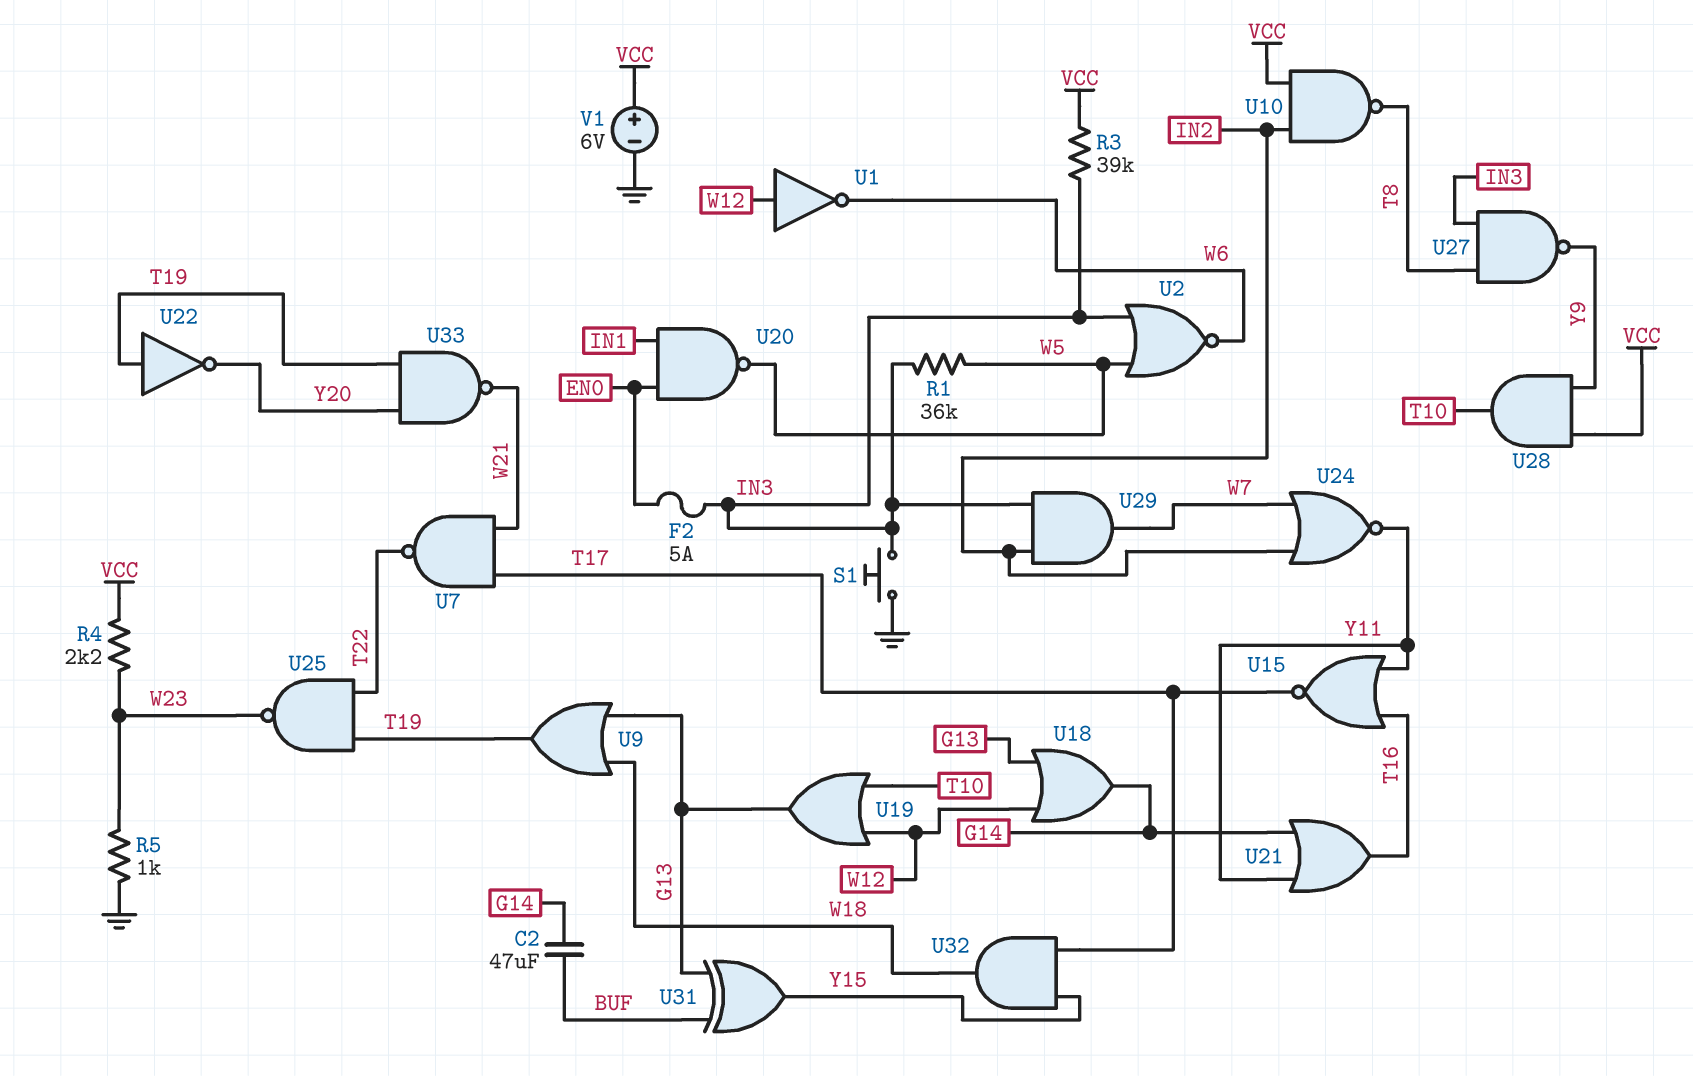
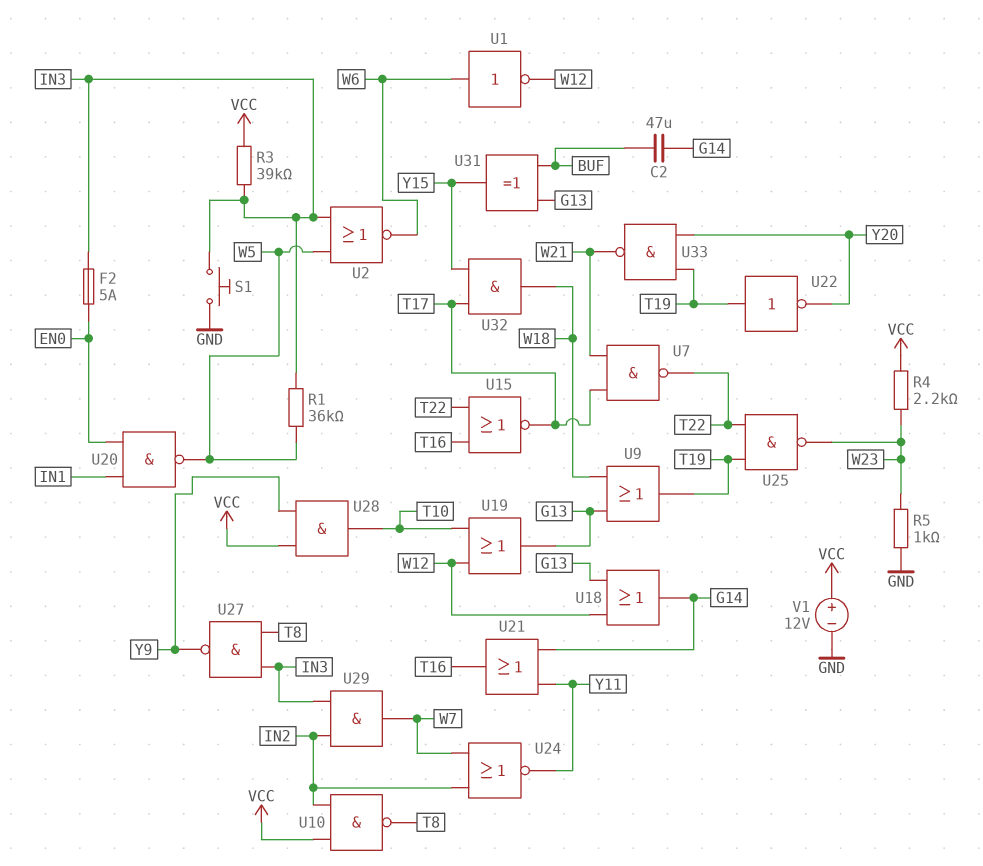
U1: NOT (in W12, out W6) -> NOT (in W6, out W12)
U15: NOR (in T16, in Y11, out T17) -> NOR (in T16, in T22, out T17)
V1: 6V (plus VCC, minus GND) -> 12V (plus VCC, minus GND)

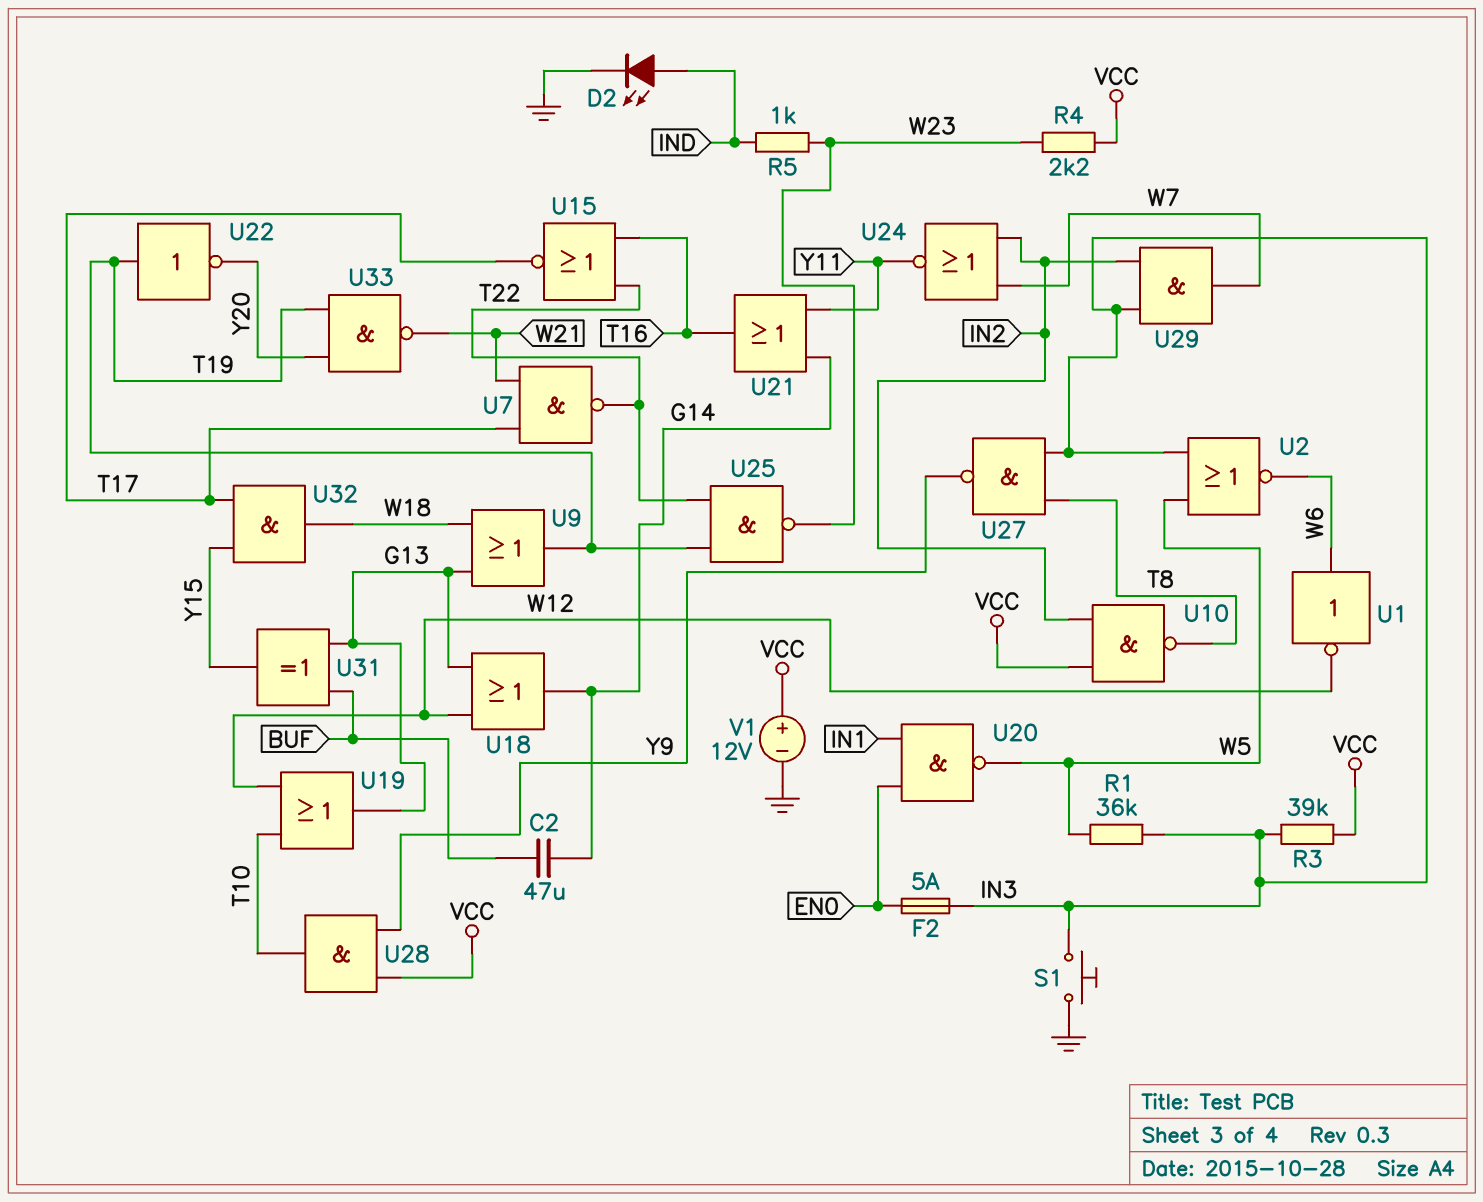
D2: none -> LED (A IND, K GND)
R5: 1k (GND, W23) -> 1k (IND, W23)

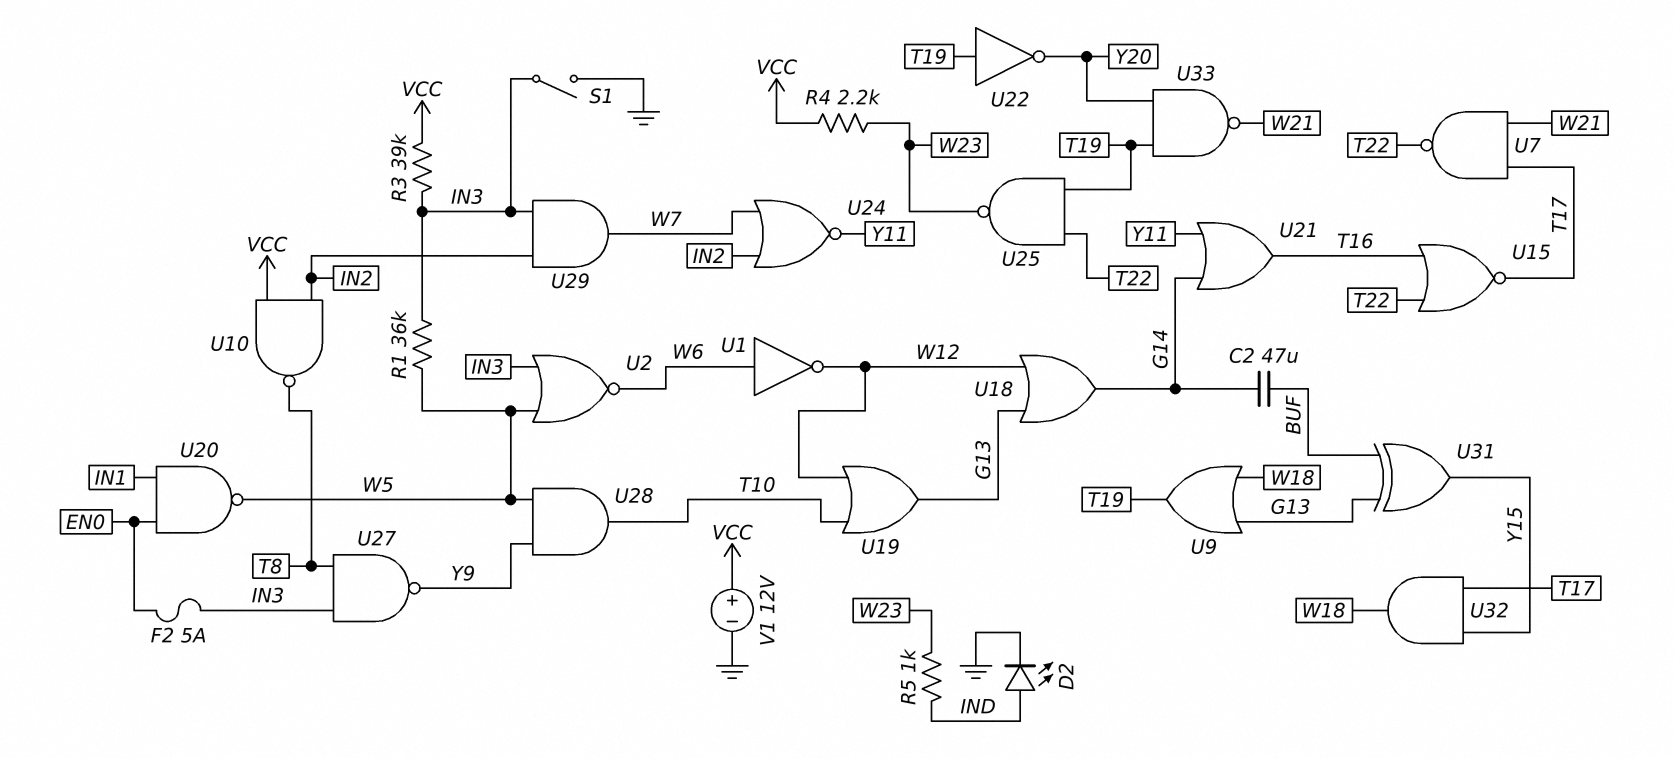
S1: button (GND, IN3) -> switch (GND, IN3)
U28: AND (in VCC, in Y9, out T10) -> AND (in W5, in Y9, out T10)

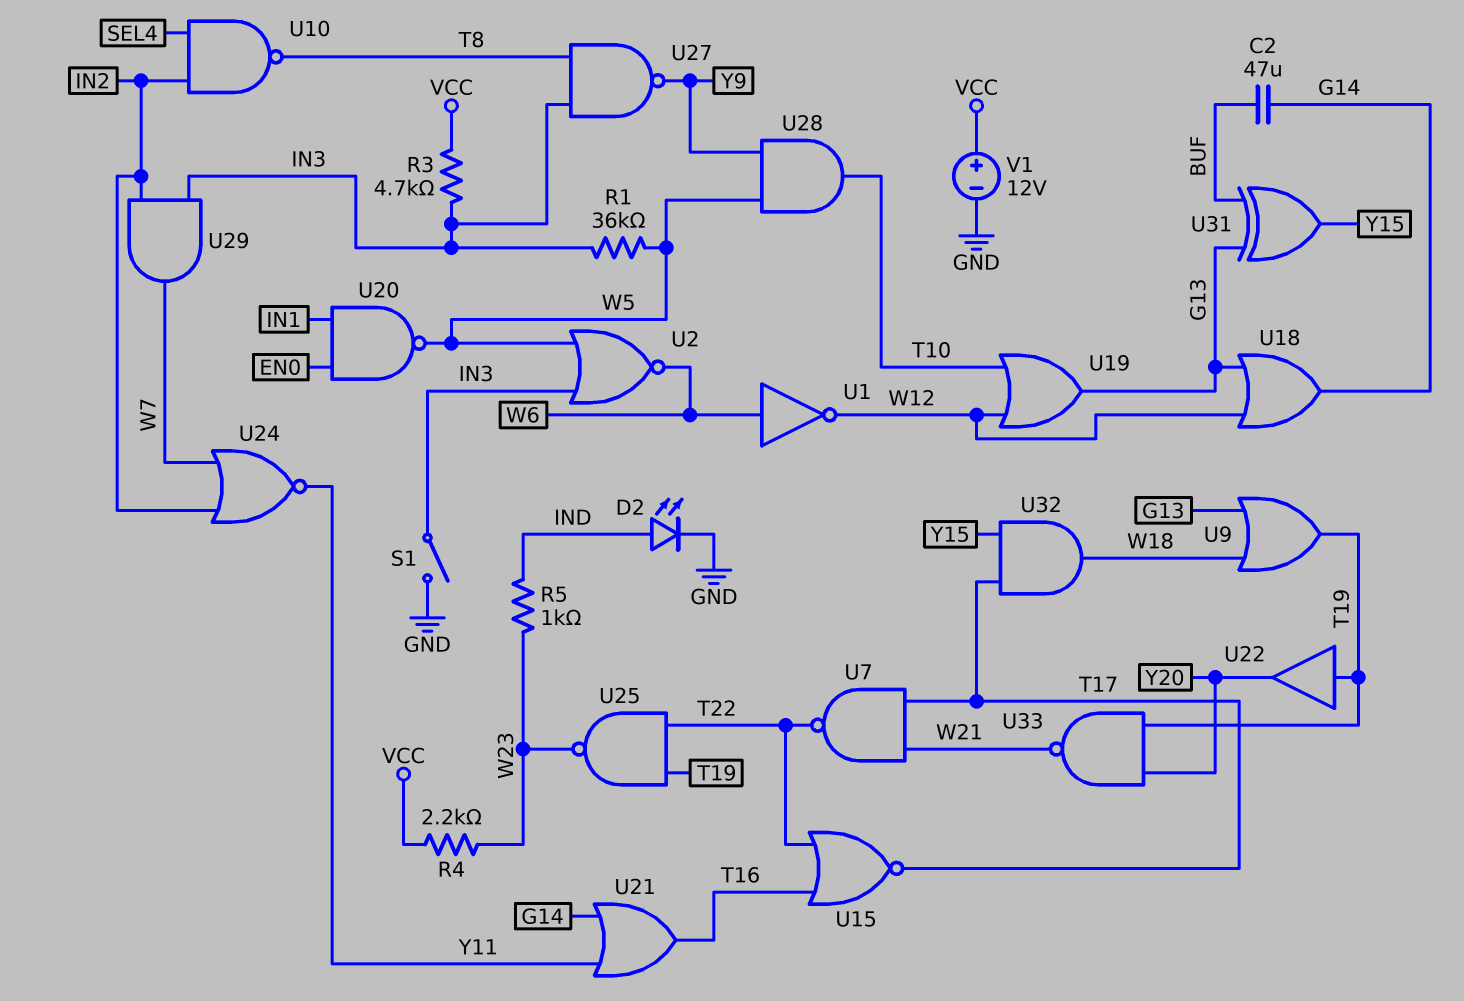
F2: 5A (EN0, IN3) -> none
R3: 39k (IN3, VCC) -> 4.7k (IN3, VCC)
U10: NAND (in IN2, in VCC, out T8) -> NAND (in IN2, in SEL4, out T8)
U22: NOT (in T19, out Y20) -> buffer (in T19, out Y20)

